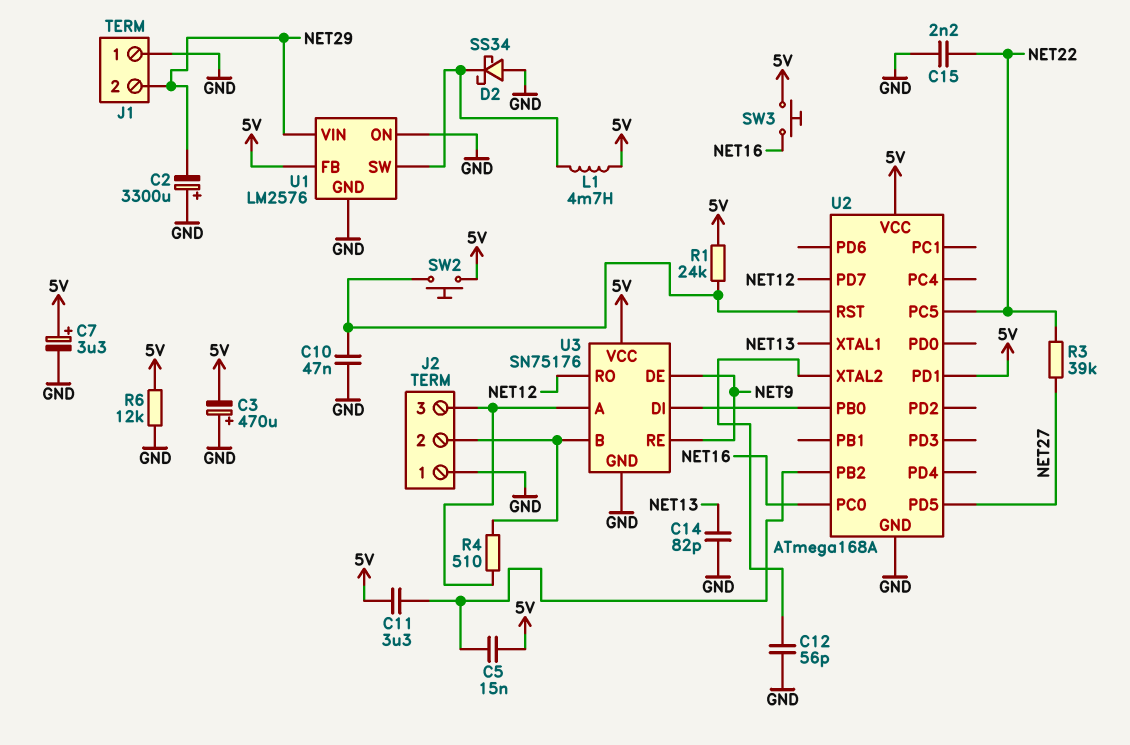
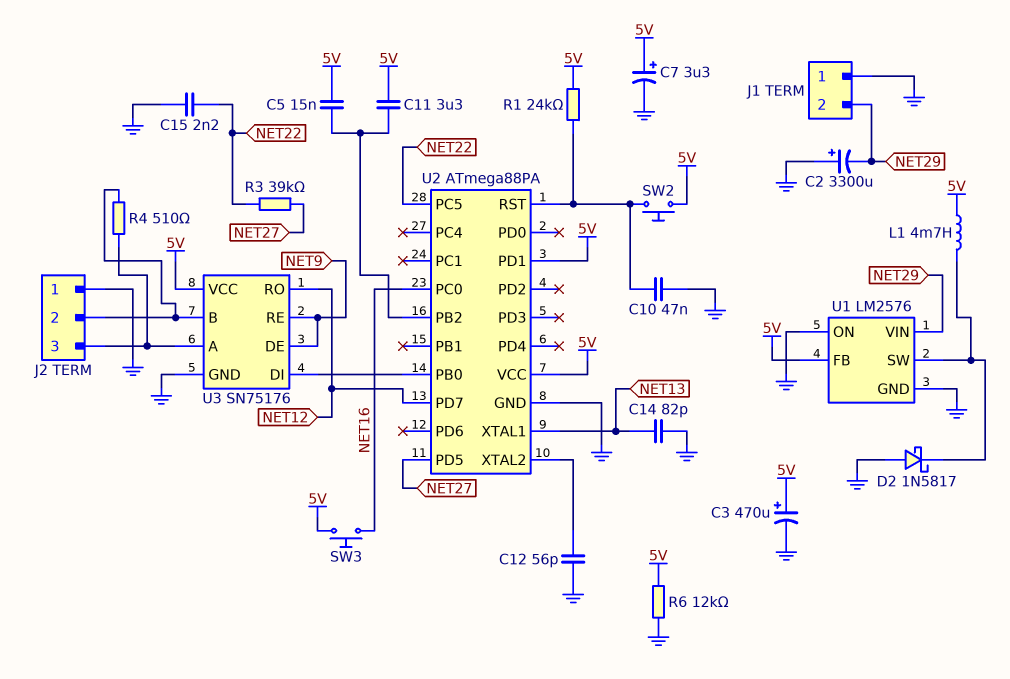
C3: 470uF (plus GND, minus 5V) -> 470uF (plus 5V, minus GND)
D2: schottky SS34 (A GND, K U1/SW) -> schottky 1N5817 (A GND, K U1/SW)
U2: ATmega168A -> ATmega88PA

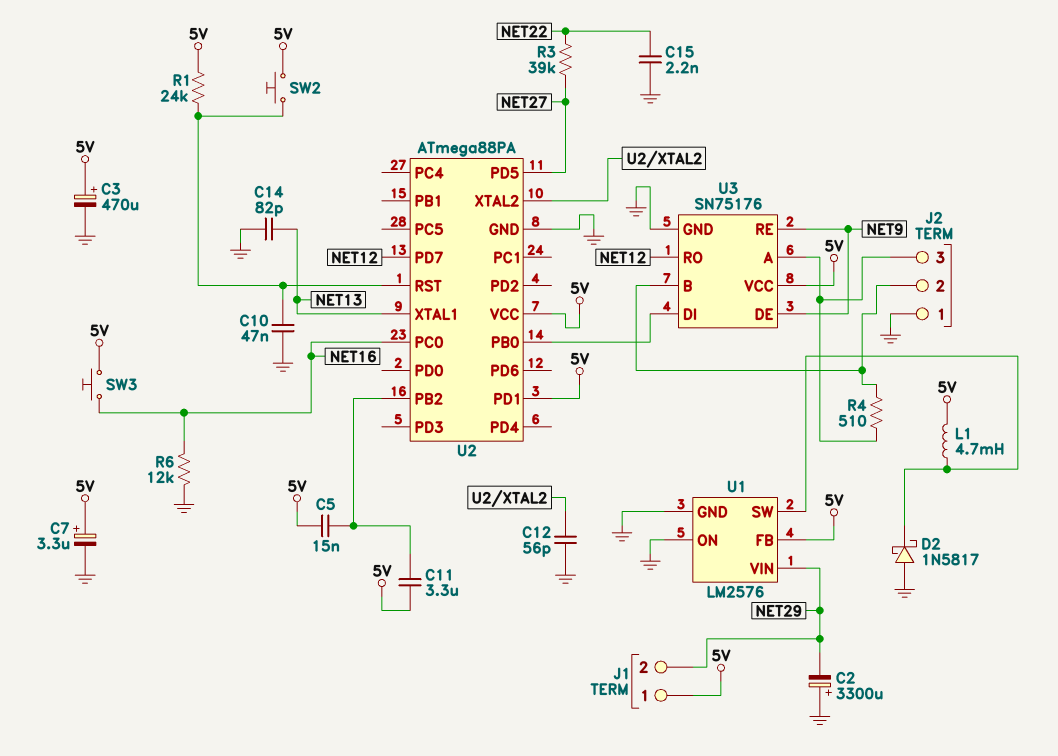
J1 pin 1: GND -> 5V
R6: 12k (5V, GND) -> 12k (GND, NET16)
U2 pin PC5: NET22 -> none

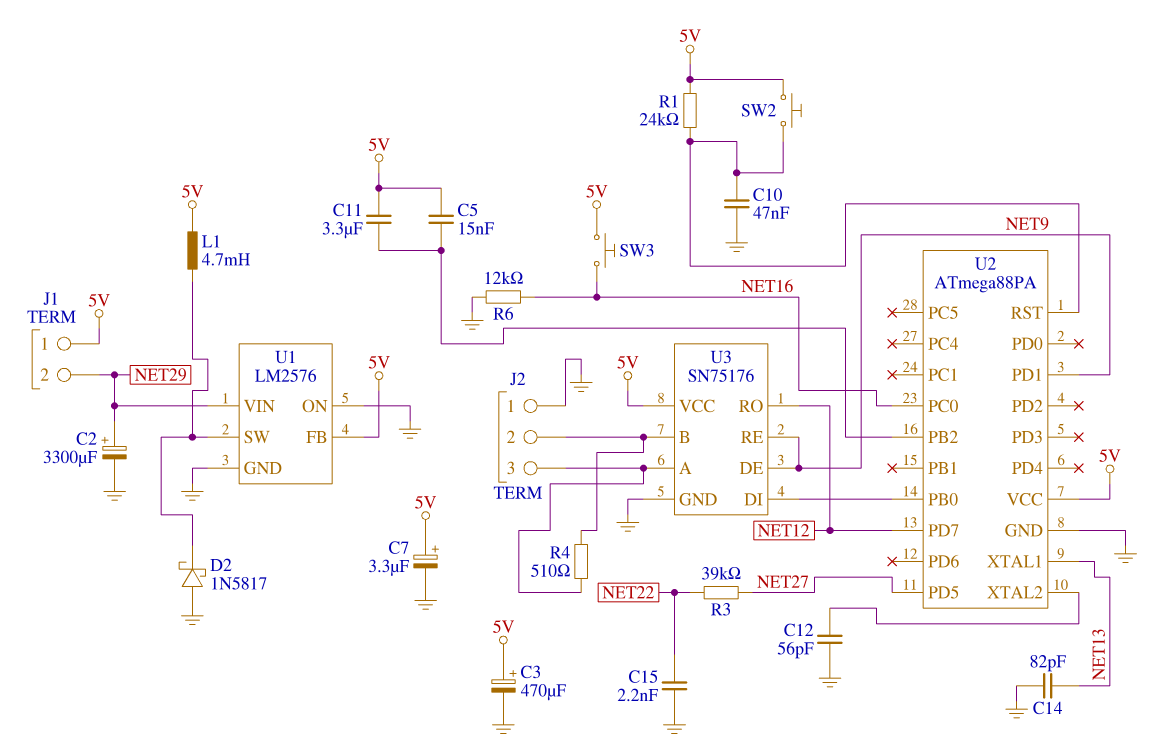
C2: 3300uF (plus GND, minus NET29) -> 3300uF (plus NET29, minus GND)
U2 pin PD1: 5V -> NET9

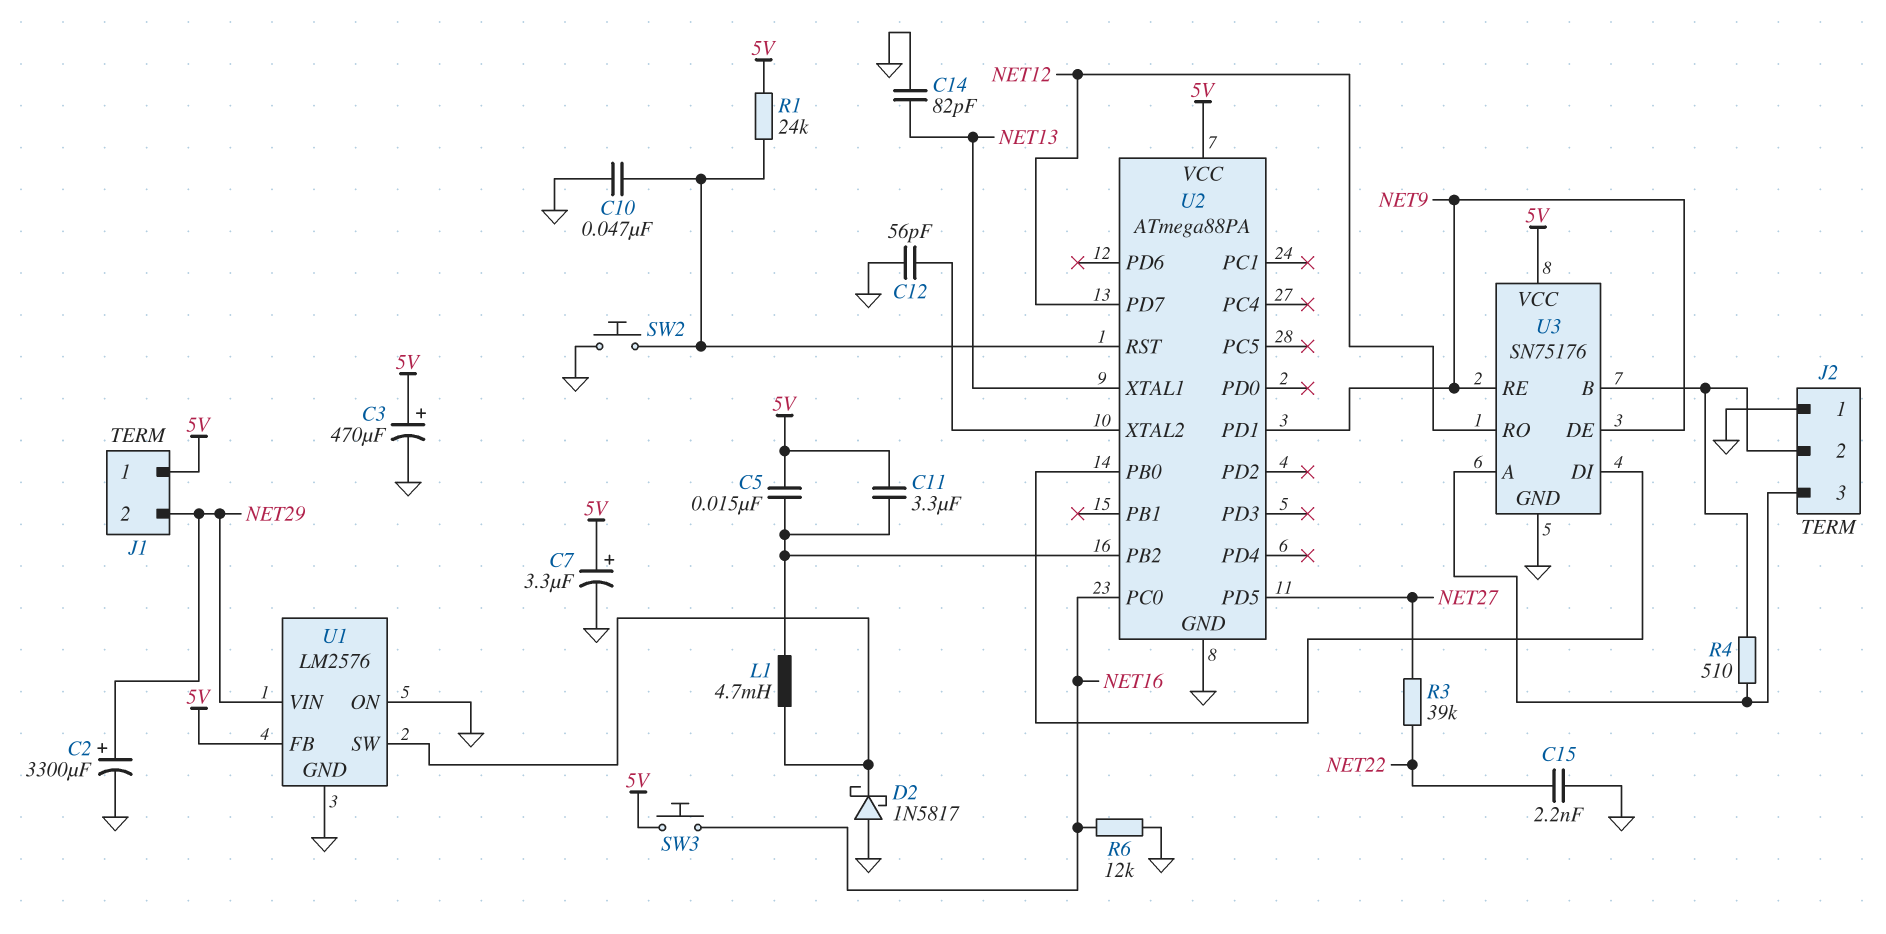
L1: 4.7mH (5V, U1/SW) -> 4.7mH (U1/SW, U2/PB2)
SW2: button (5V, U2/RST) -> button (GND, U2/RST)

